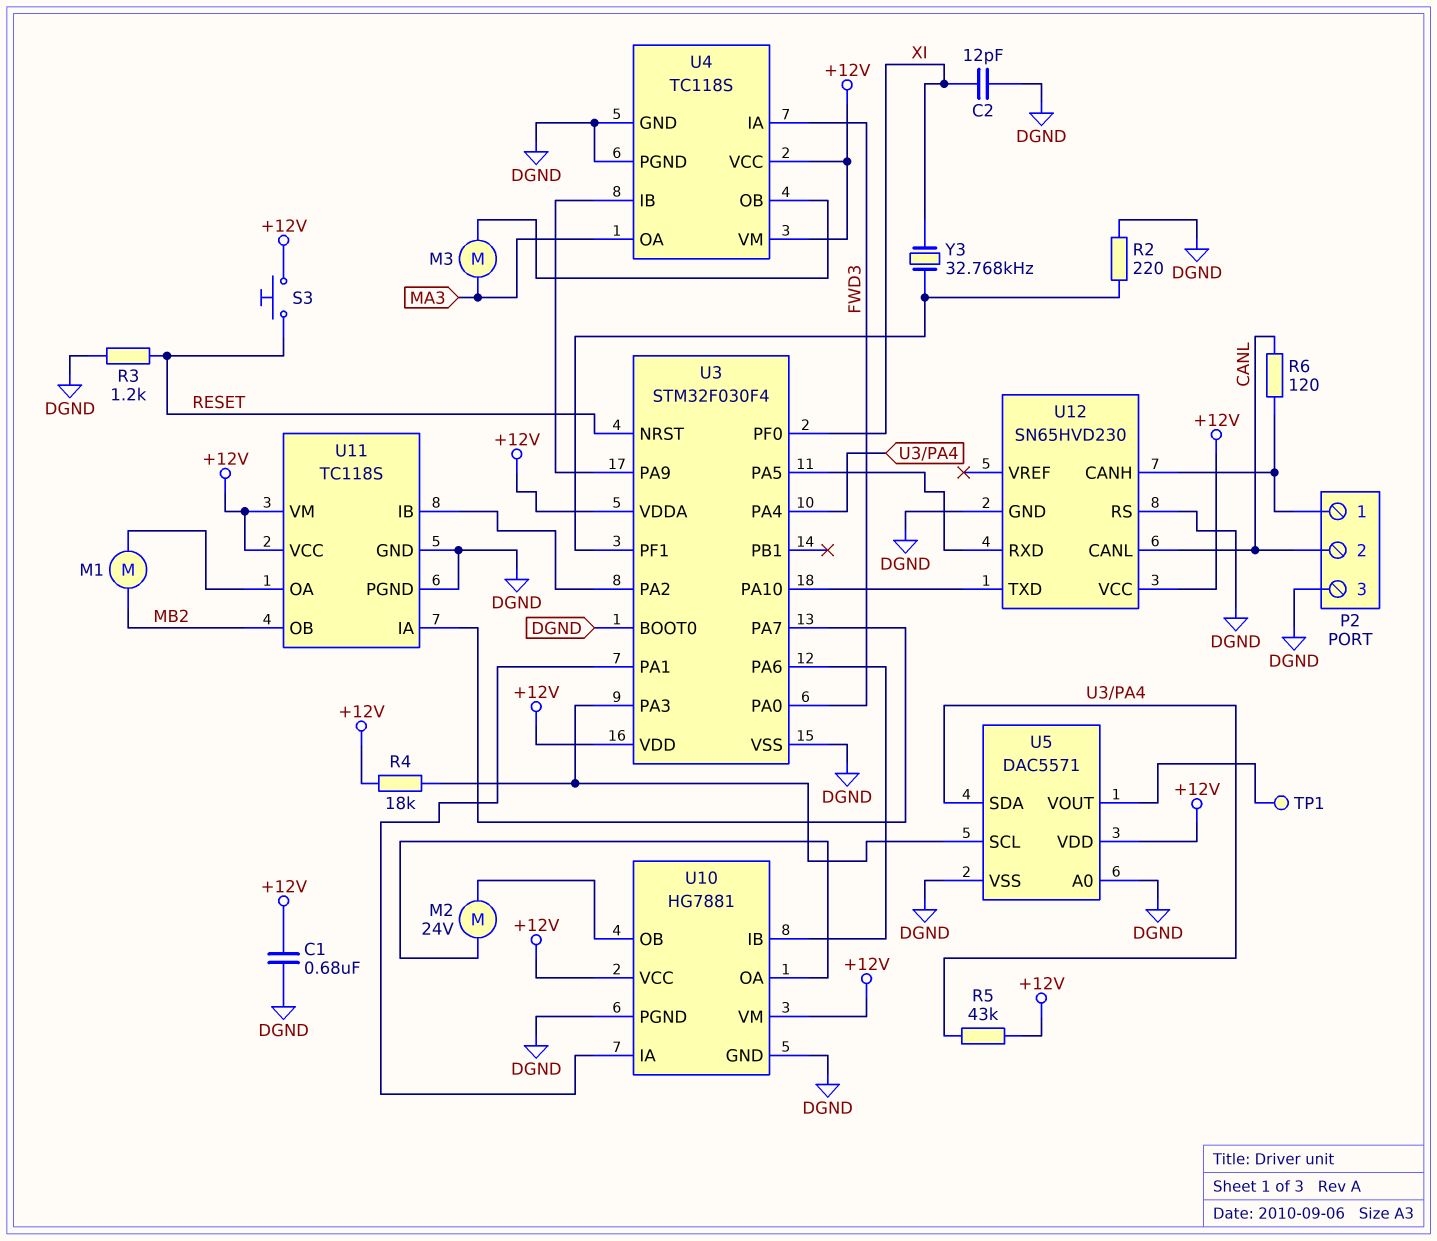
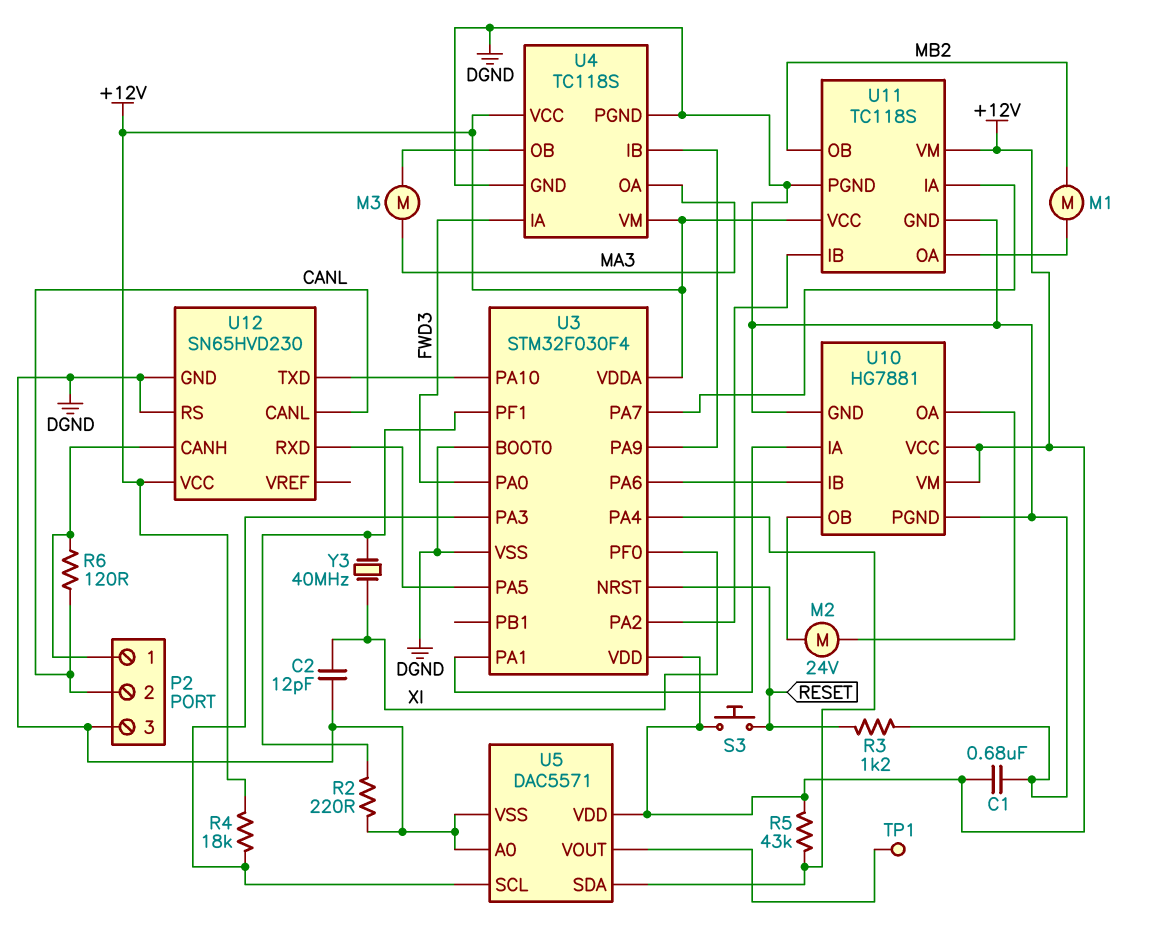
Y3: 32.768kHz (U3/PF1, XI) -> 40MHz (U3/PF1, XI)

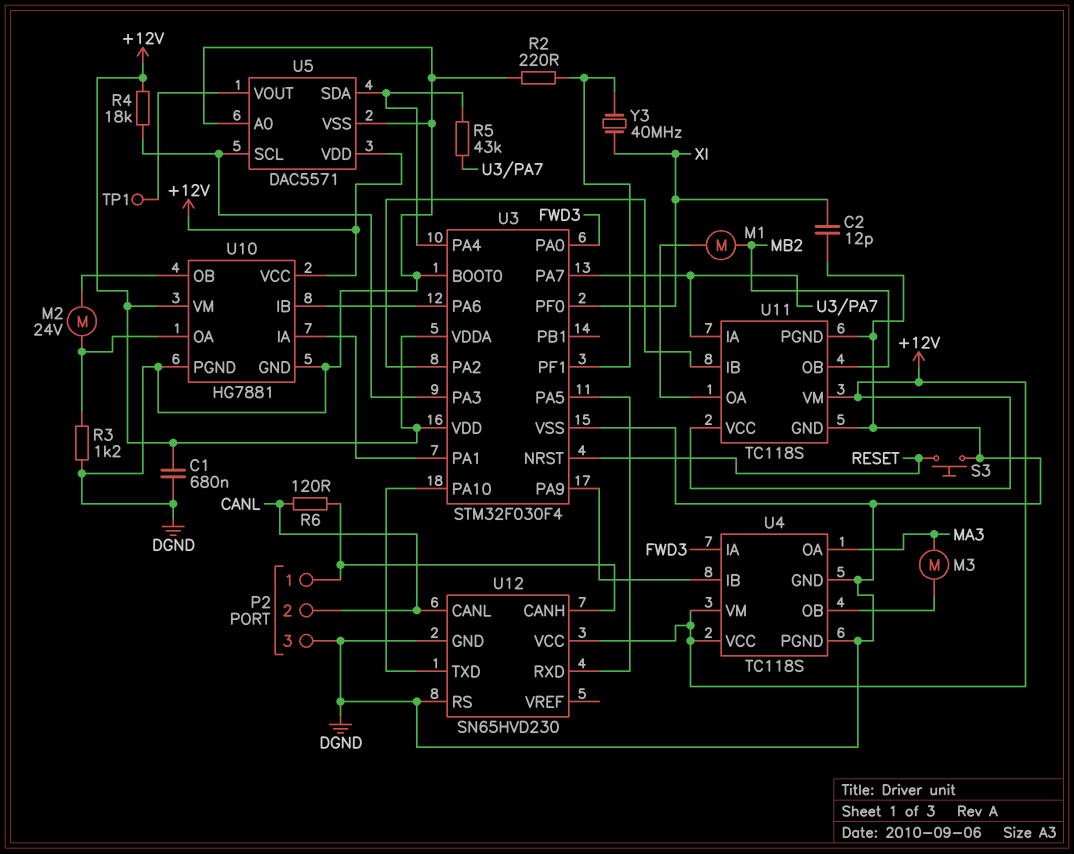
R3: 1.2k (DGND, RESET) -> 1.2k (DGND, U10/OA)
R5: 43k (+12V, U3/PA4) -> 43k (U3/PA4, U3/PA7)
S3: button (+12V, RESET) -> button (DGND, RESET)

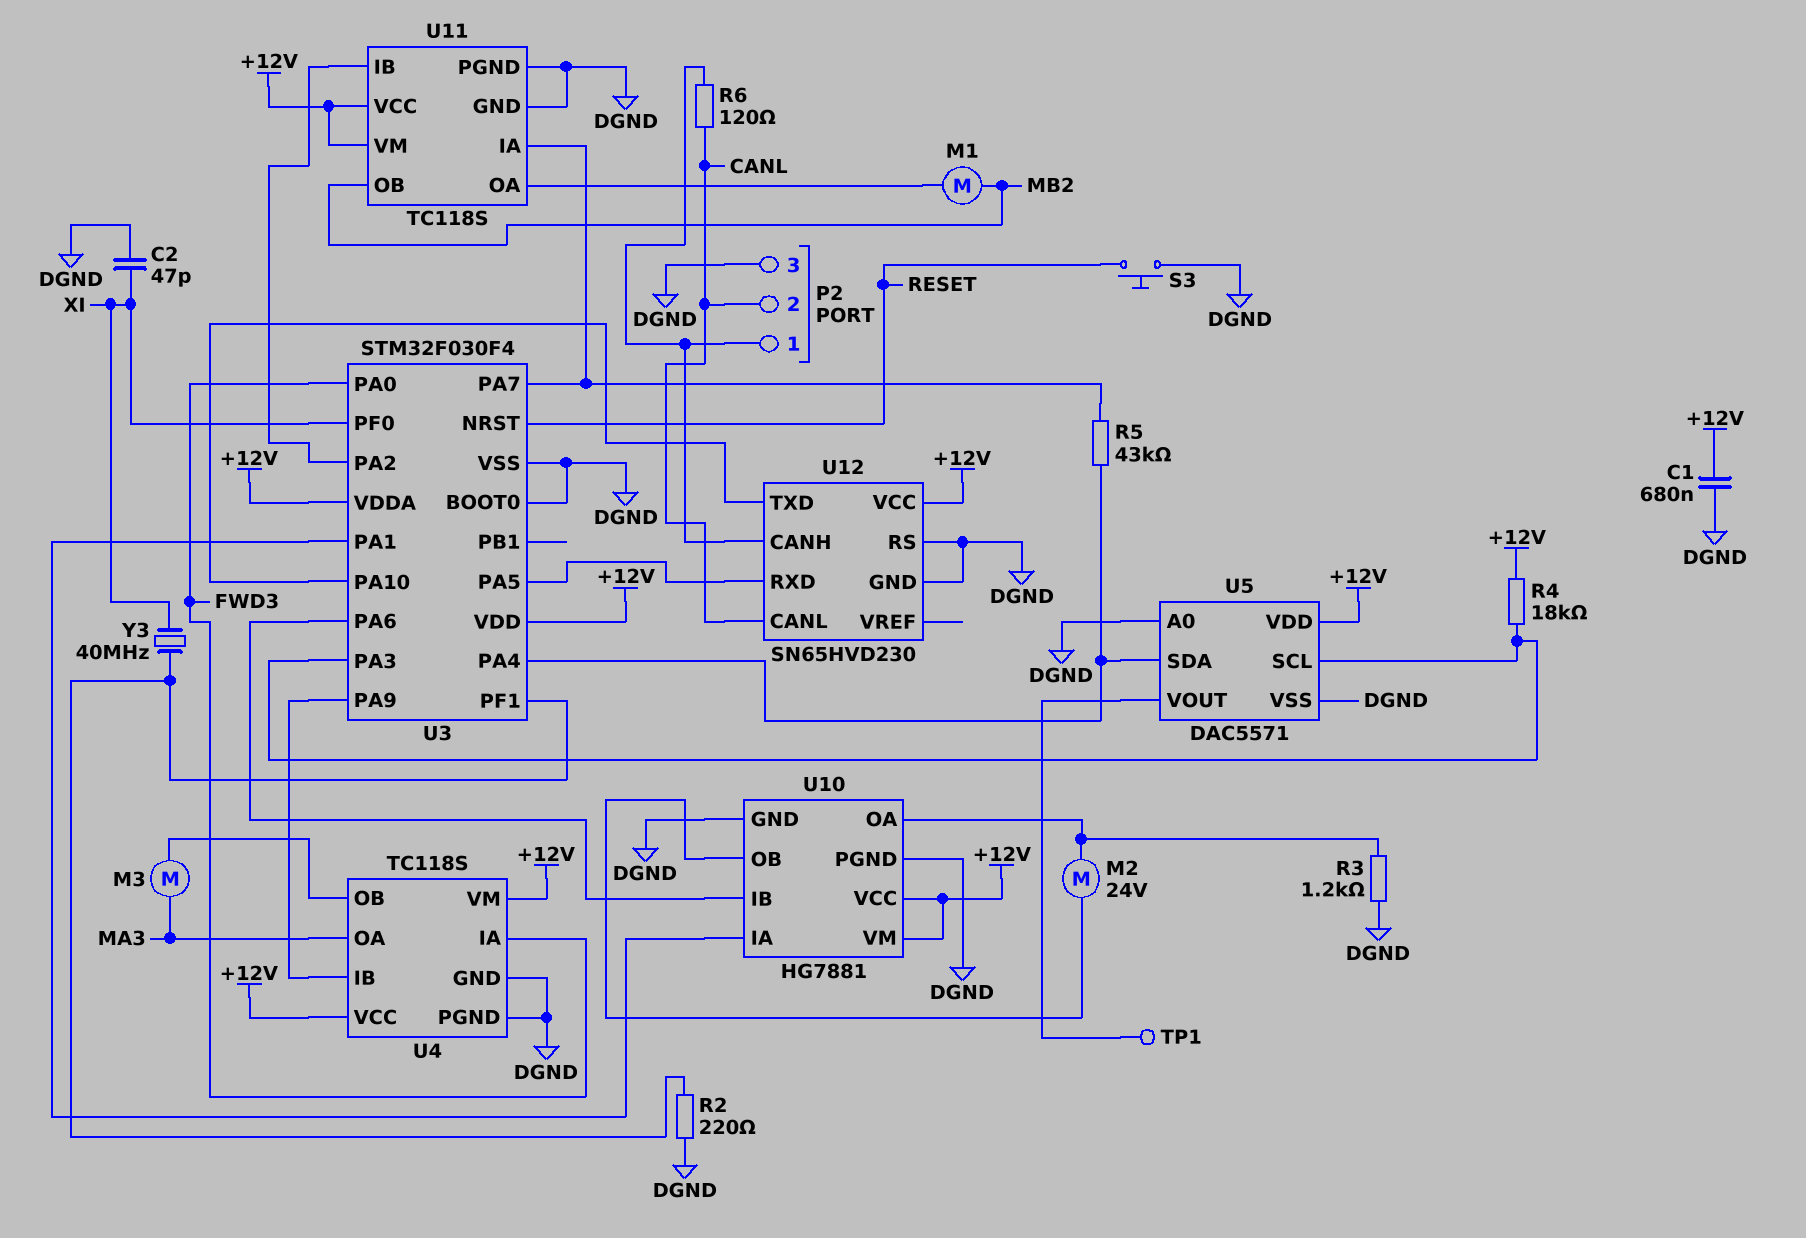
C2: 12pF (DGND, XI) -> 47pF (DGND, XI)

